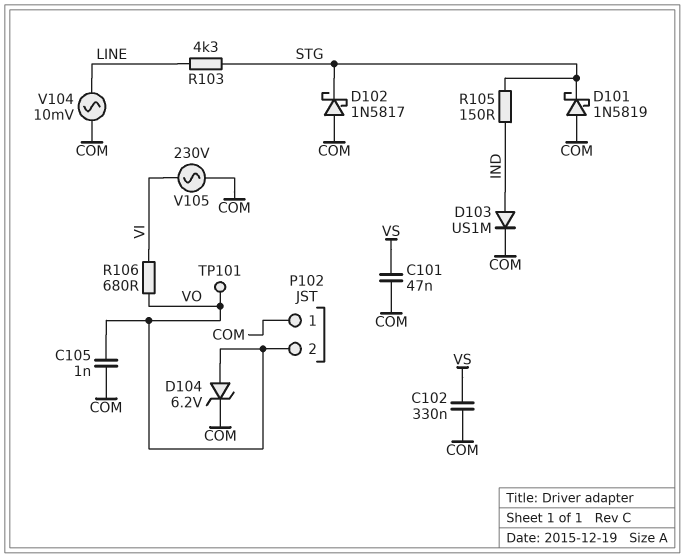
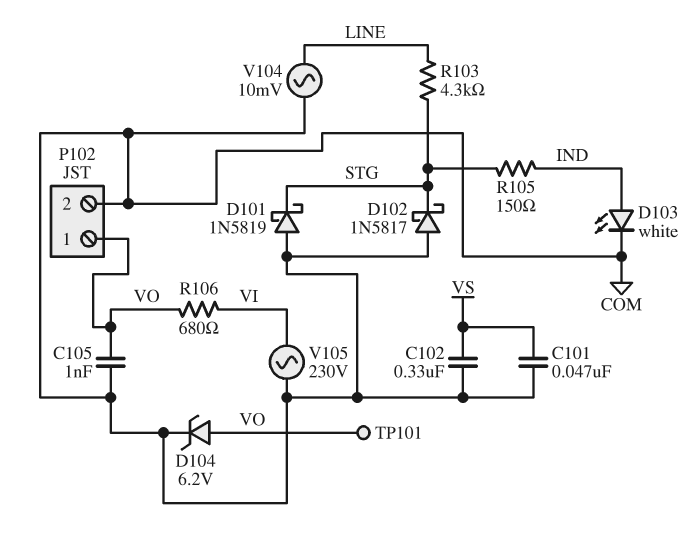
D103: diode US1M (A IND, K COM) -> LED white (A IND, K COM)
P102 pin 1: COM -> VO
P102 pin 2: VO -> COM

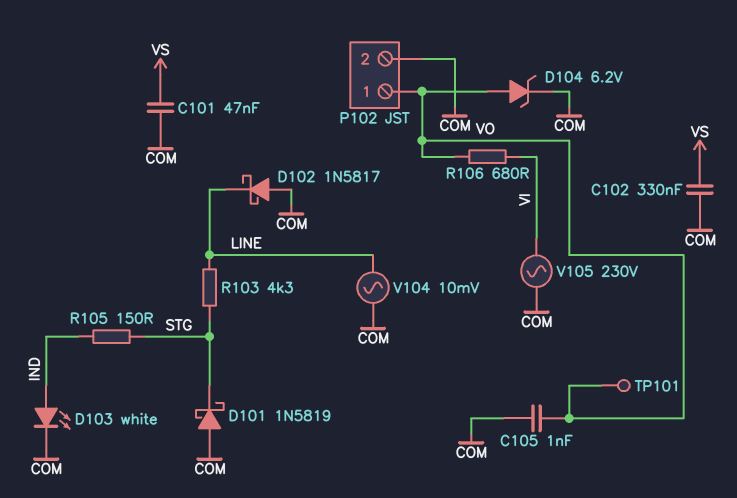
D102: schottky 1N5817 (A COM, K STG) -> schottky 1N5817 (A COM, K LINE)

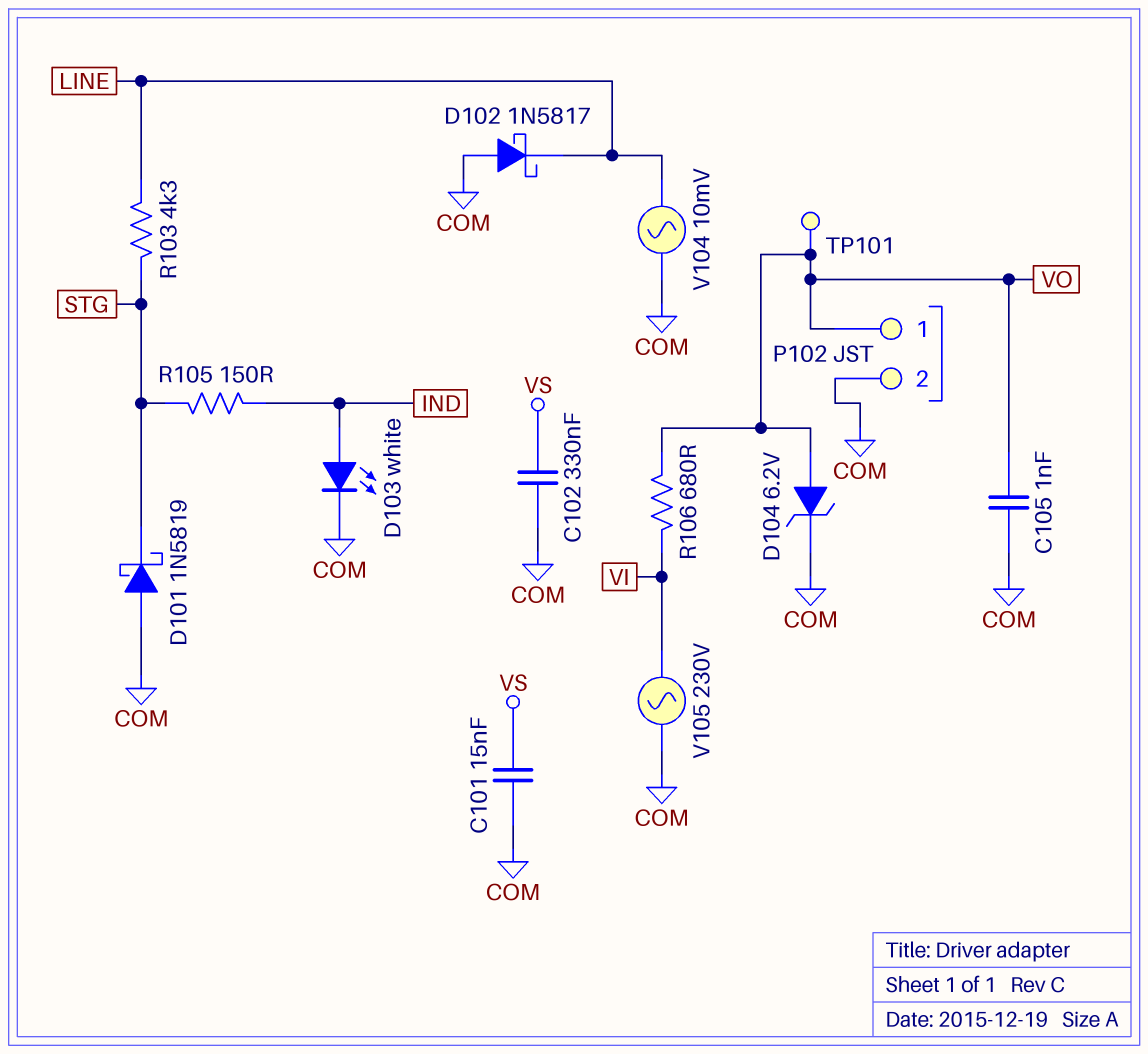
C101: 47nF (COM, VS) -> 15nF (COM, VS)

